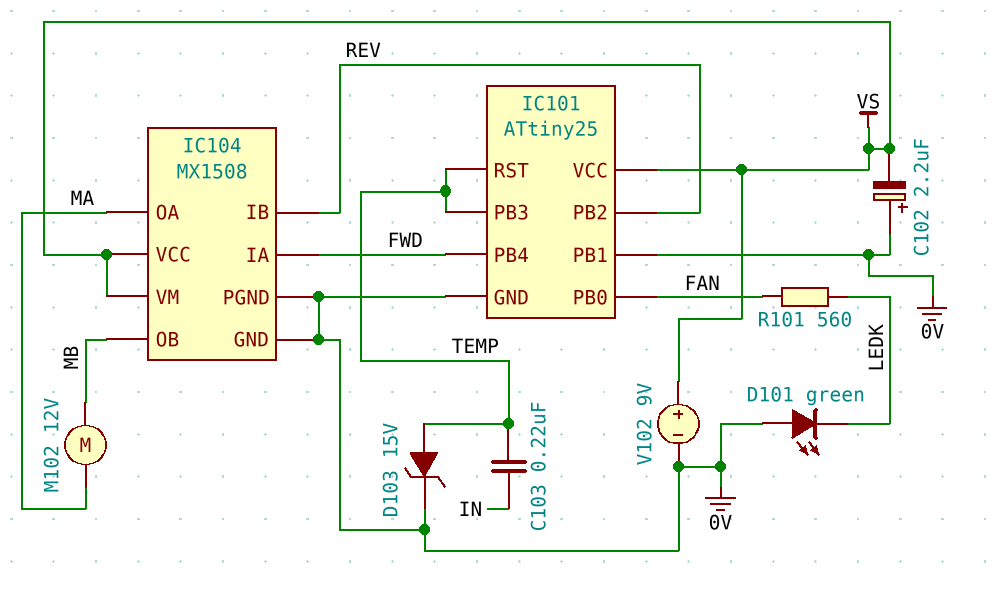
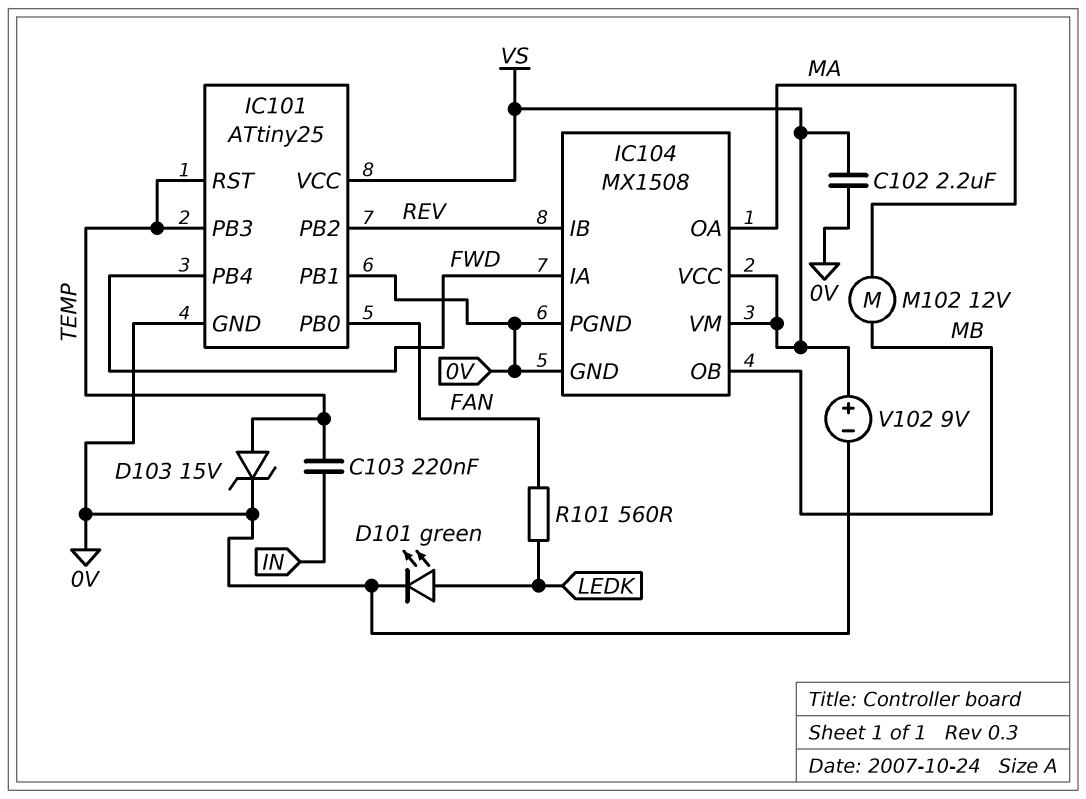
C102: 2.2uF (plus 0V, minus VS) -> 2.2uF (0V, VS)
D101: LED green (A 0V, K LEDK) -> LED green (A LEDK, K 0V)

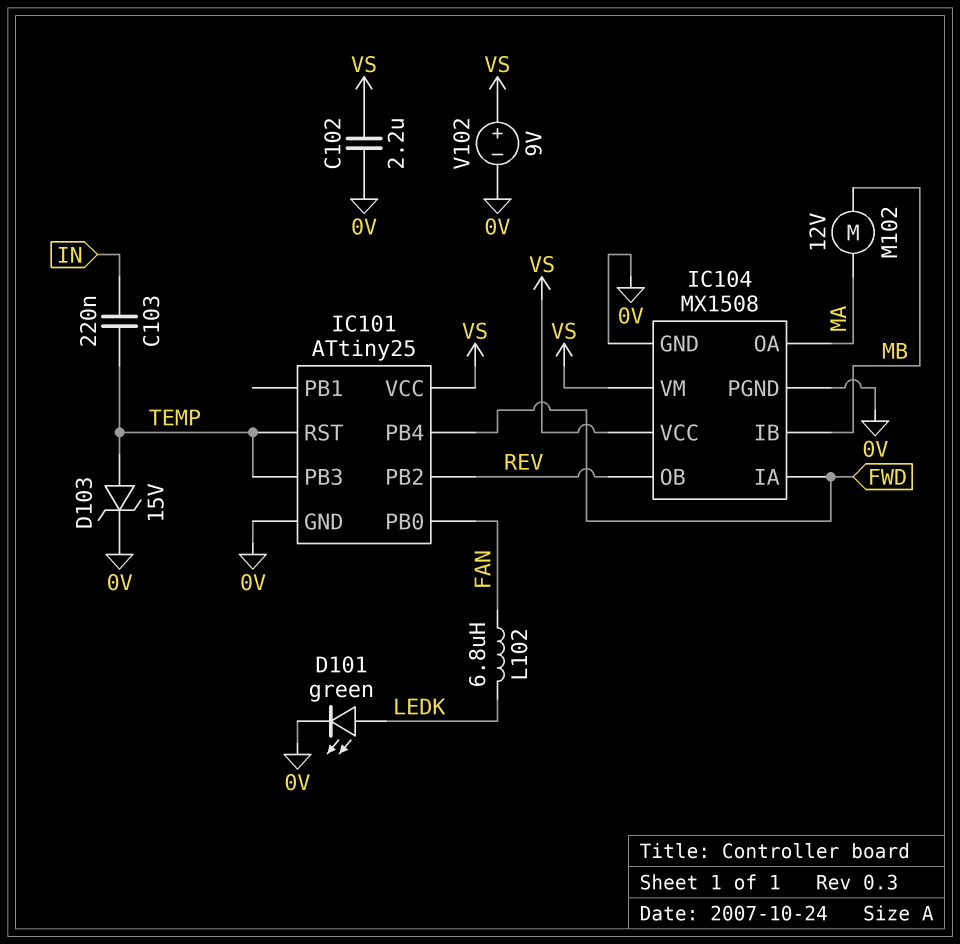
IC101 pin PB1: 0V -> none
IC104 pin IB: REV -> MB
IC104 pin OB: MB -> REV
L102: none -> 6.8uH (FAN, LEDK)
R101: 560 (FAN, LEDK) -> none

